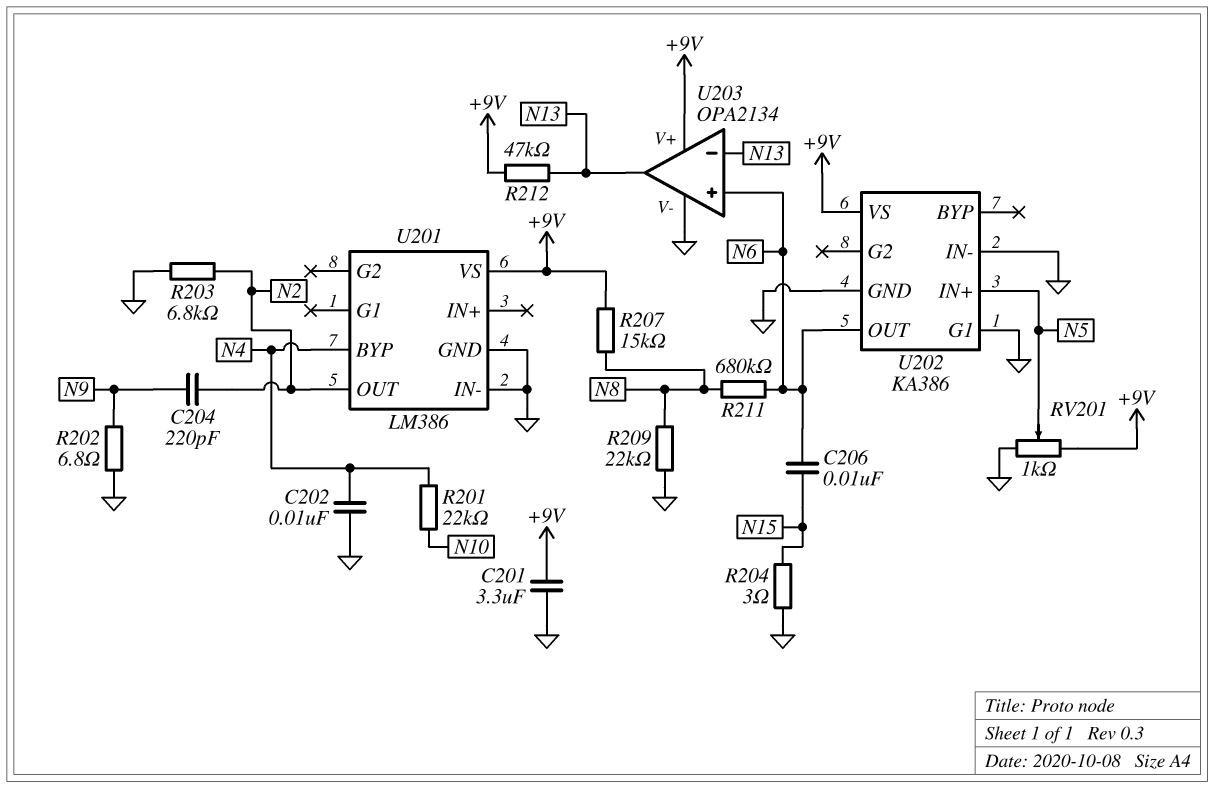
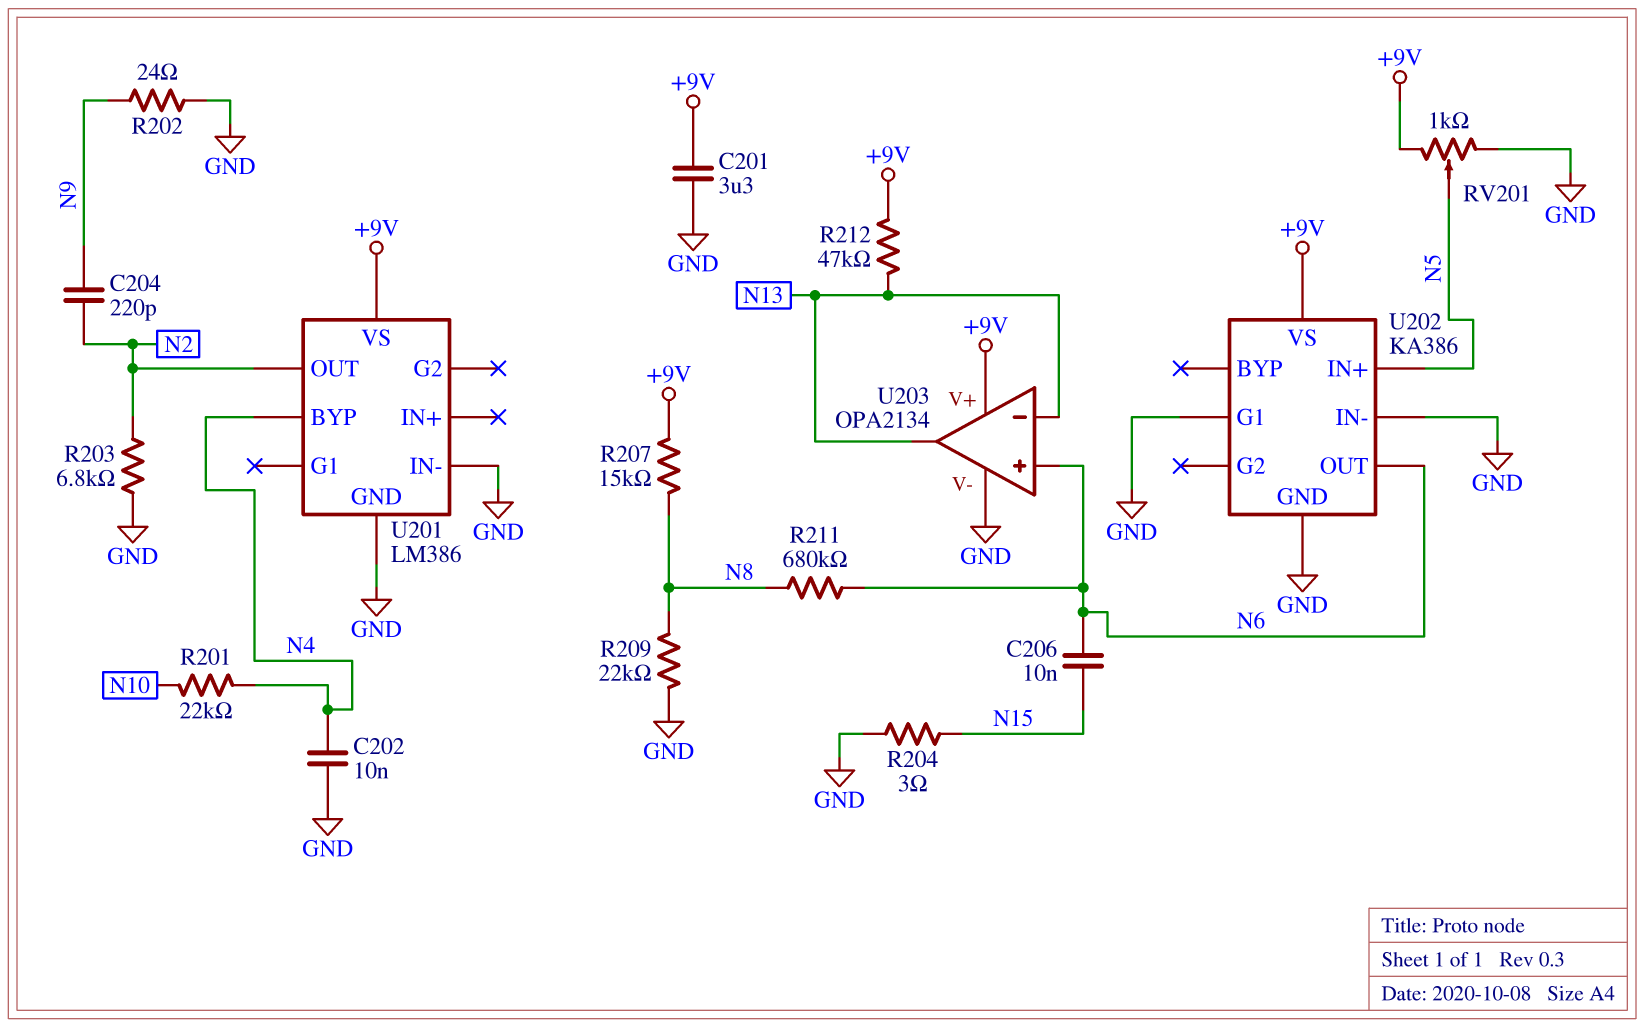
R202: 6.8 (GND, N9) -> 24 (GND, N9)

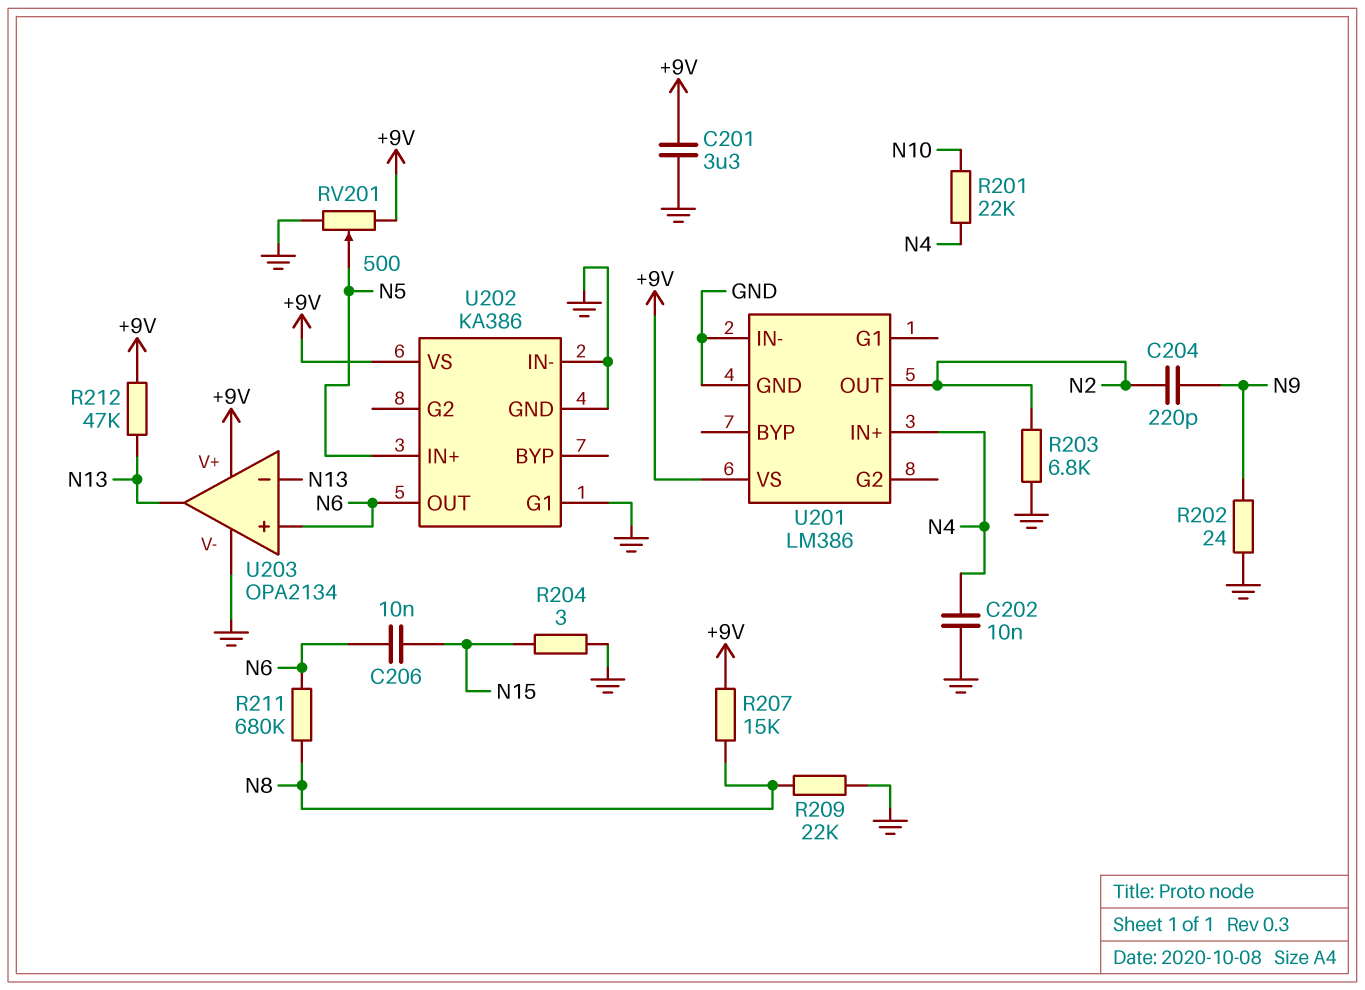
RV201: 1k (+9V, GND, wiper N5) -> 500 (+9V, GND, wiper N5)
U201 pin BYP: N4 -> none
U201 pin IN+: none -> N4

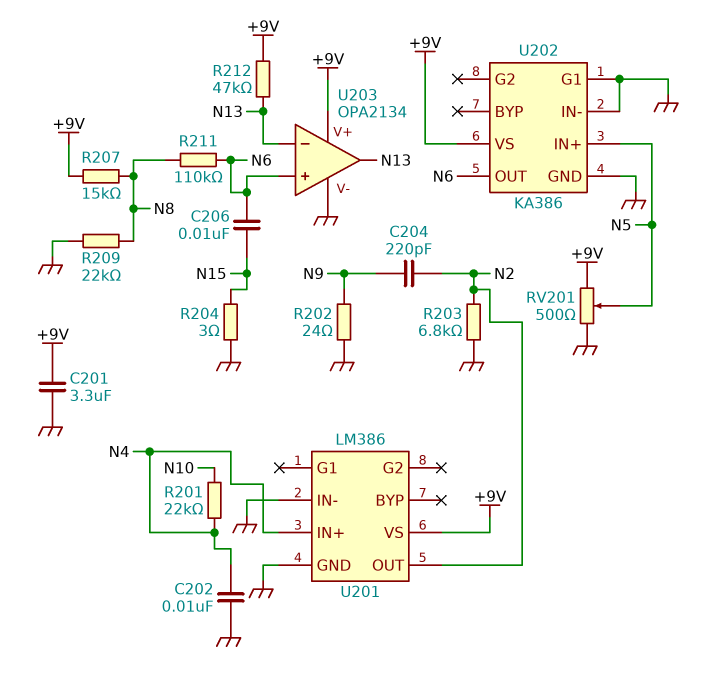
R211: 680k (N6, N8) -> 110k (N6, N8)

